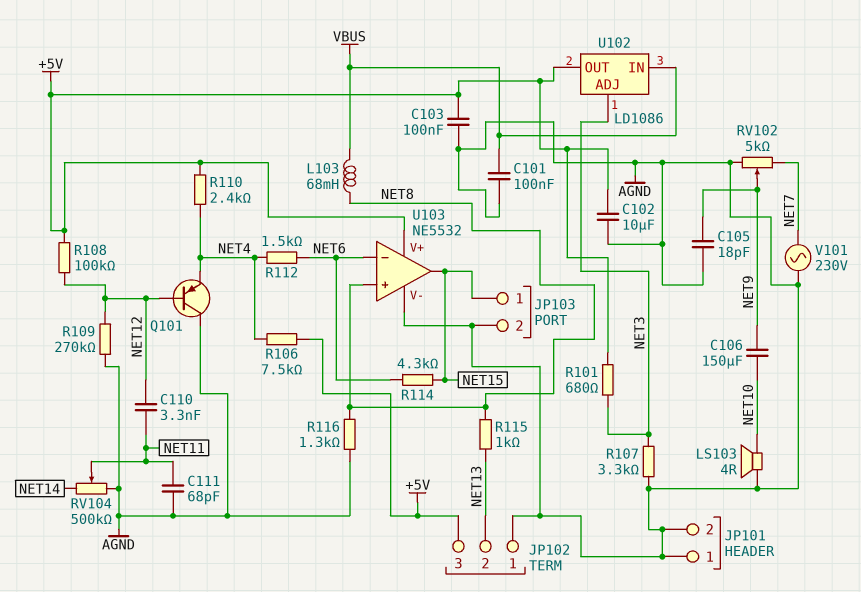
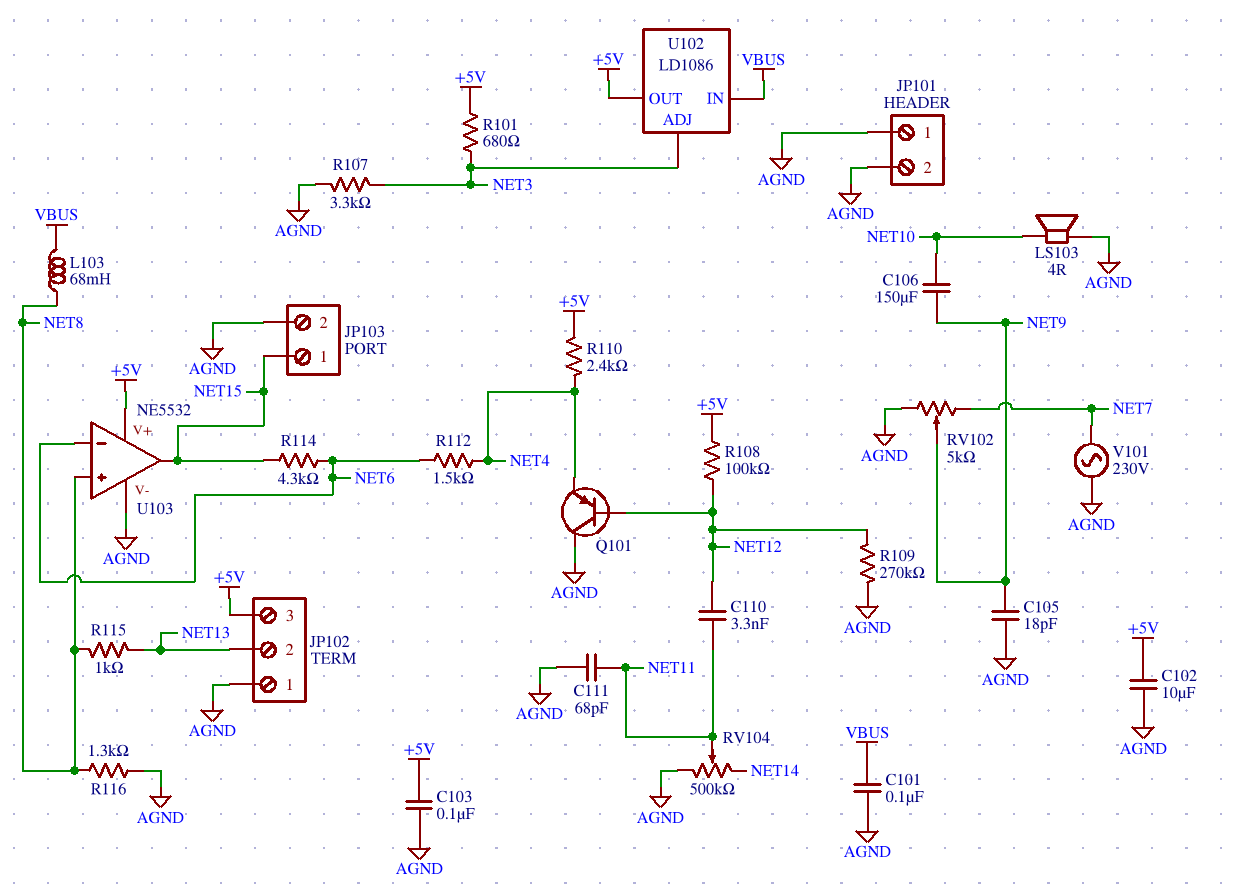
R106: 7.5k (+5V, NET4) -> none

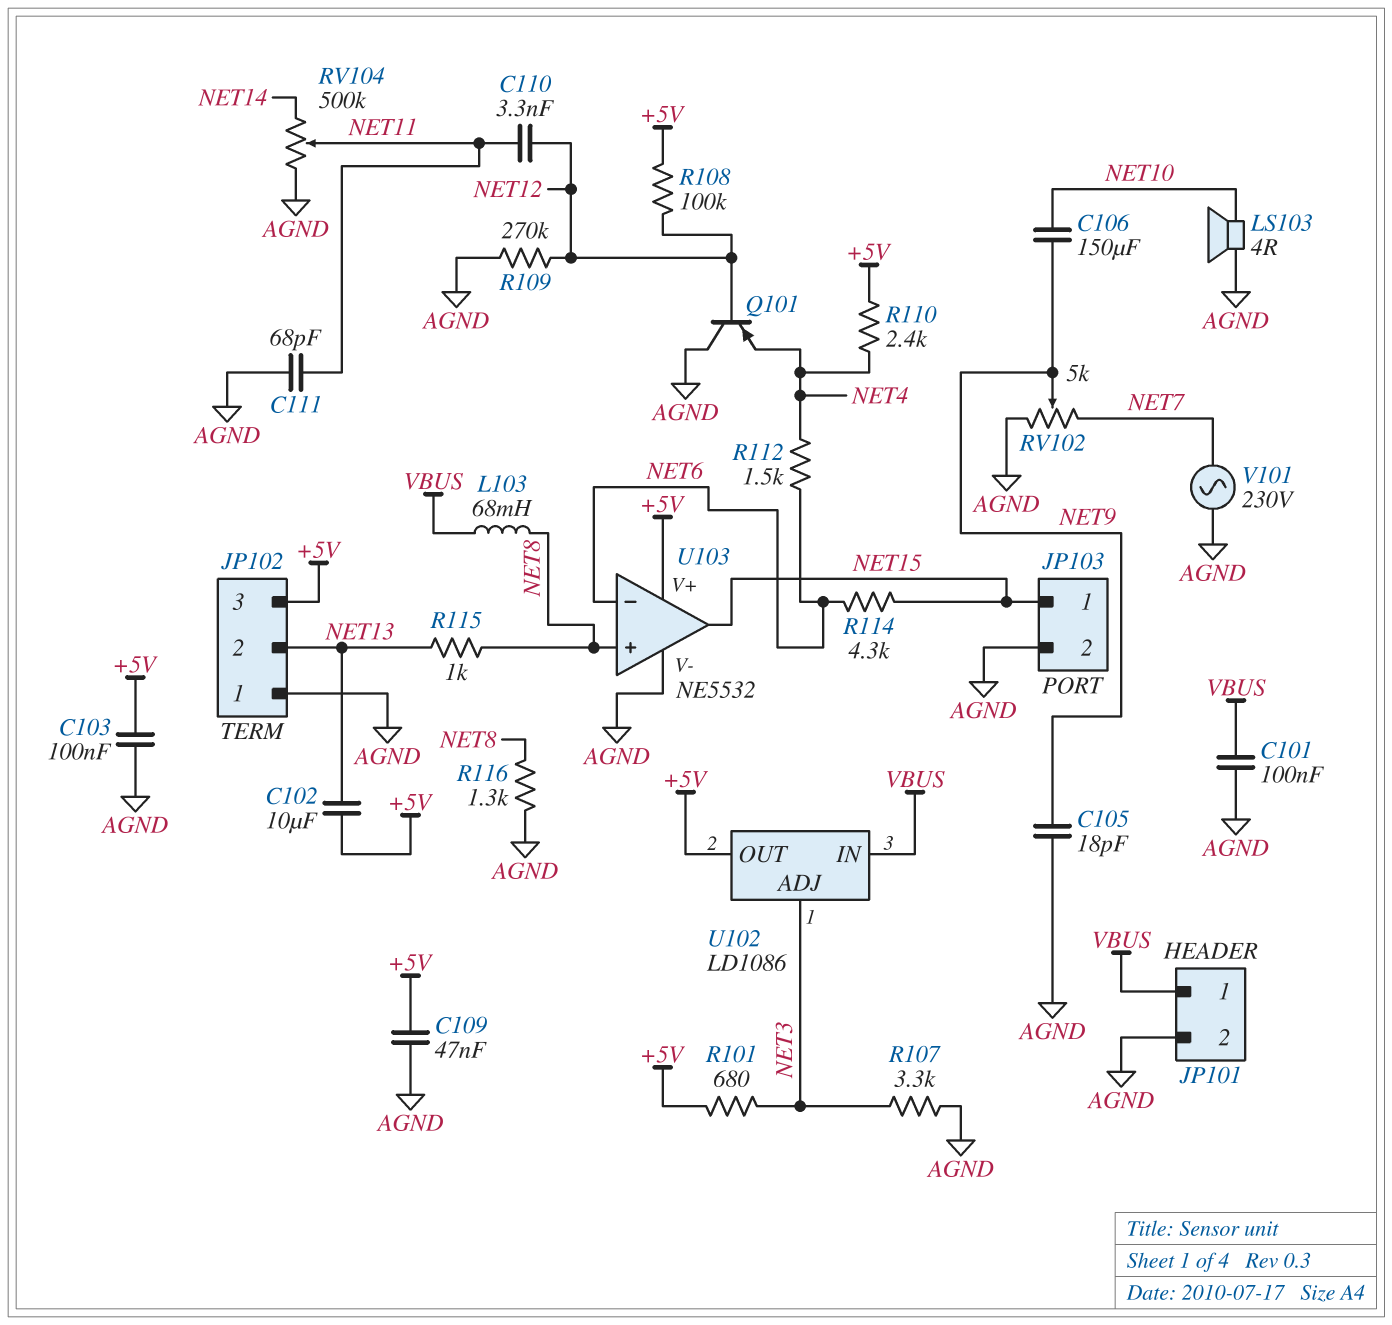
C102: 10uF (+5V, AGND) -> 10uF (+5V, NET13)
C109: none -> 47nF (+5V, AGND)
JP101 pin 1: AGND -> VBUS

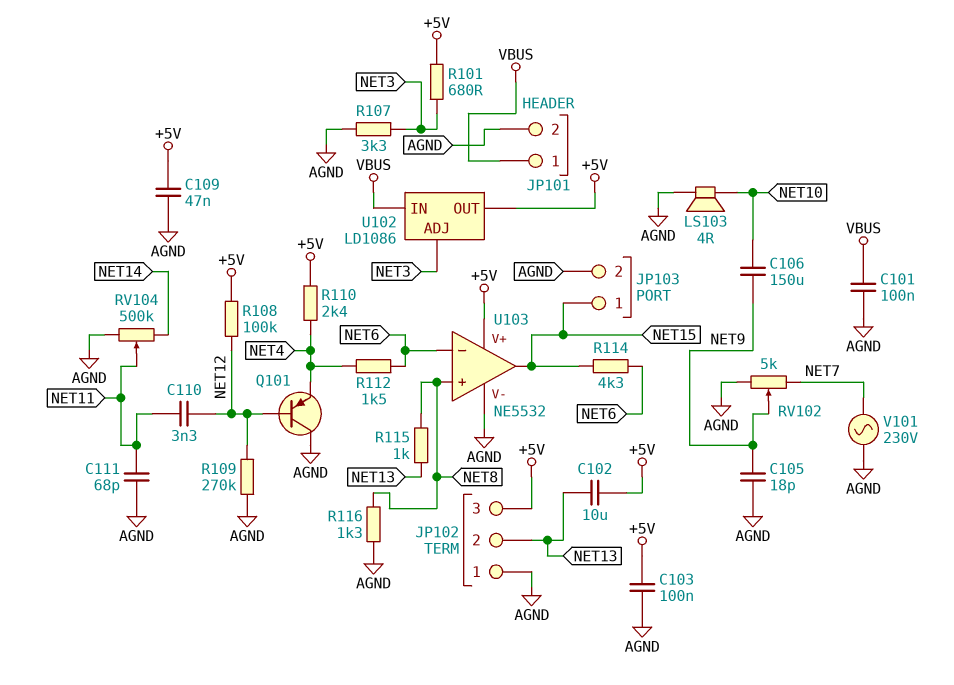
L103: 68mH (NET8, VBUS) -> none

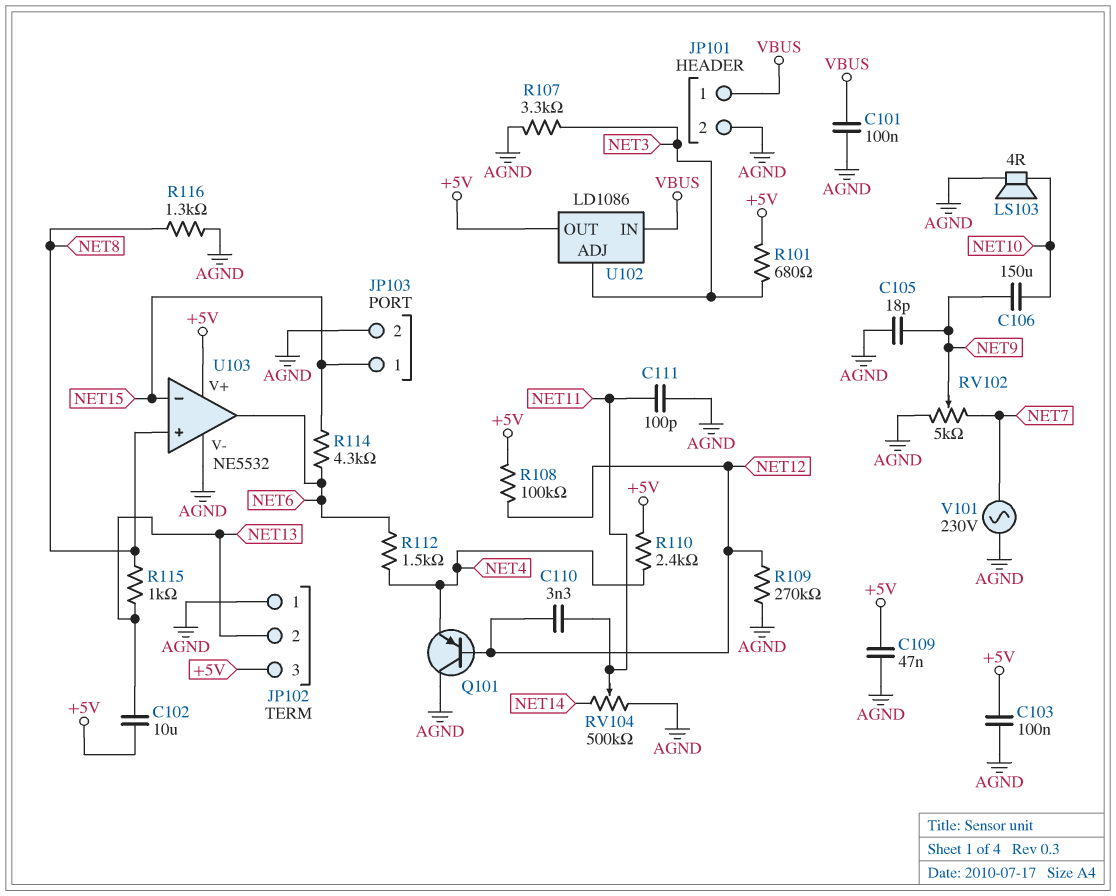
C111: 68pF (AGND, NET11) -> 100pF (AGND, NET11)
U103 pin in-: NET6 -> NET15
U103 pin out: NET15 -> NET6

